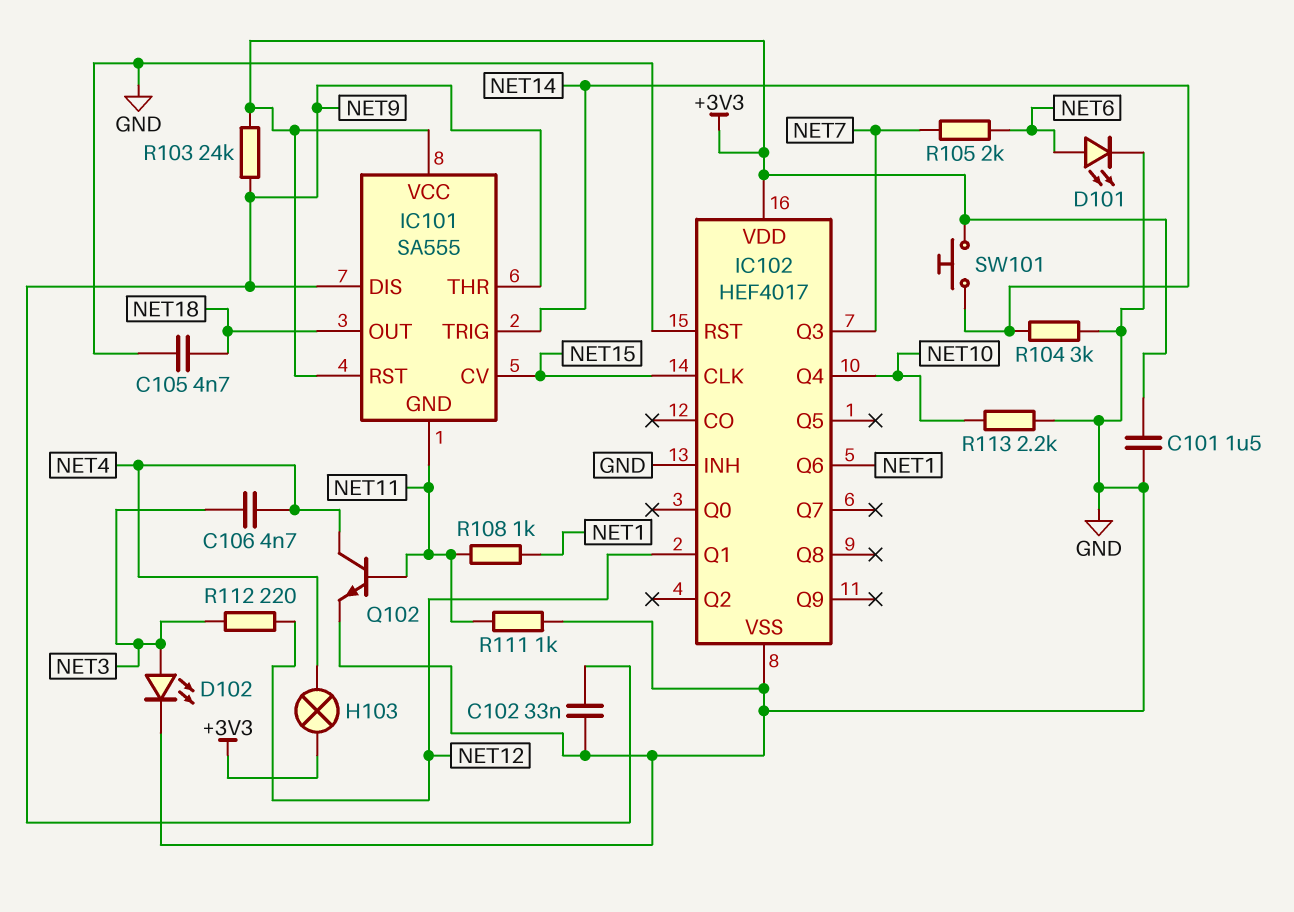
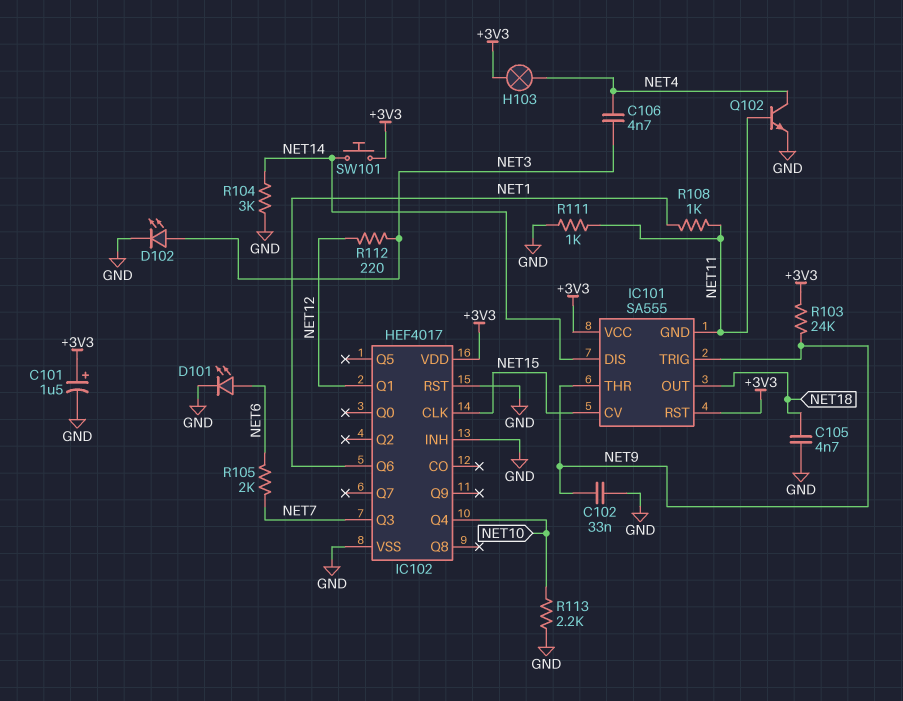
C101: 1.5uF (+3V3, GND) -> 1.5uF (plus +3V3, minus GND)
IC101 pin DIS: NET9 -> NET14
IC101 pin TRIG: NET14 -> NET9

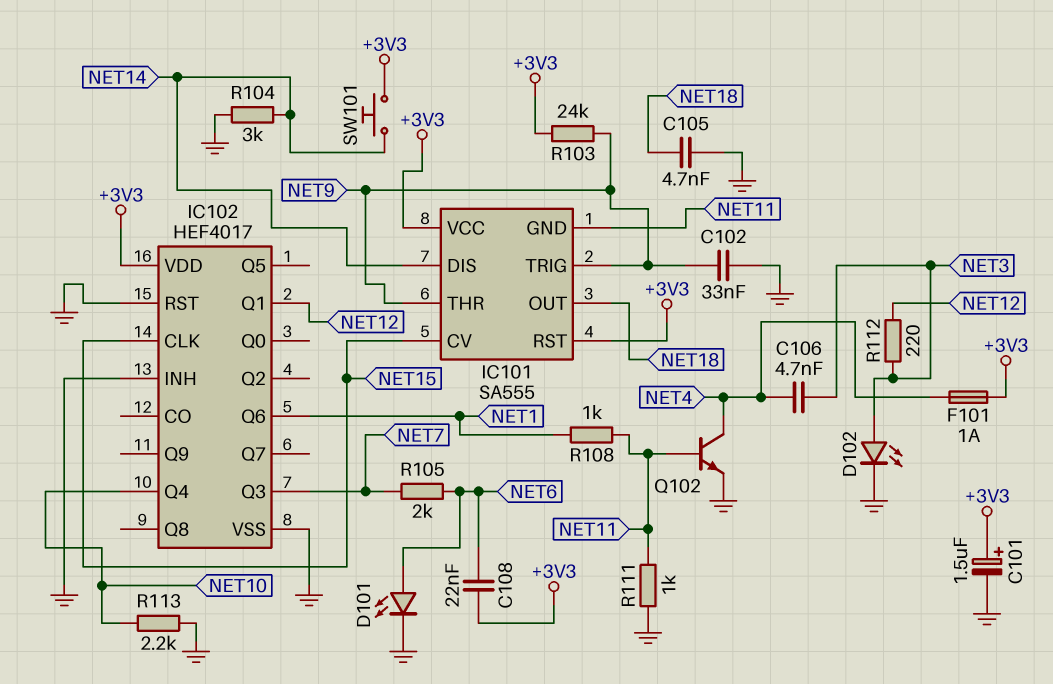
C108: none -> 22nF (+3V3, NET6)
F101: none -> 1A (+3V3, NET4)
H103: lamp (+3V3, NET4) -> none

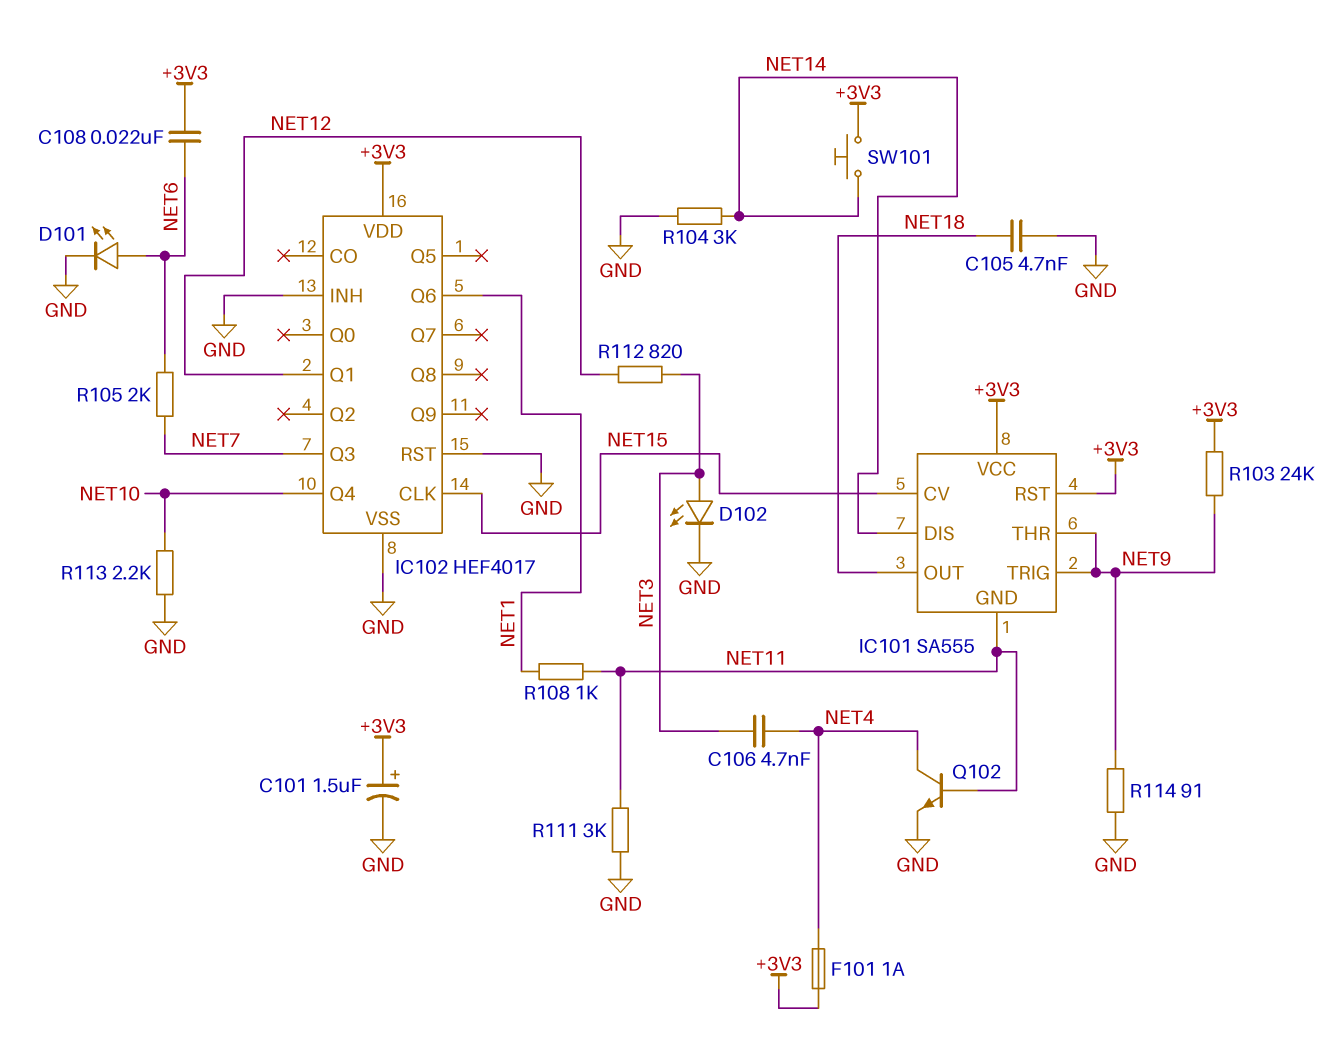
C102: 33nF (GND, NET9) -> none
R111: 1k (GND, NET11) -> 3k (GND, NET11)
R112: 220 (NET3, NET12) -> 820 (NET3, NET12)
R114: none -> 91 (GND, NET9)

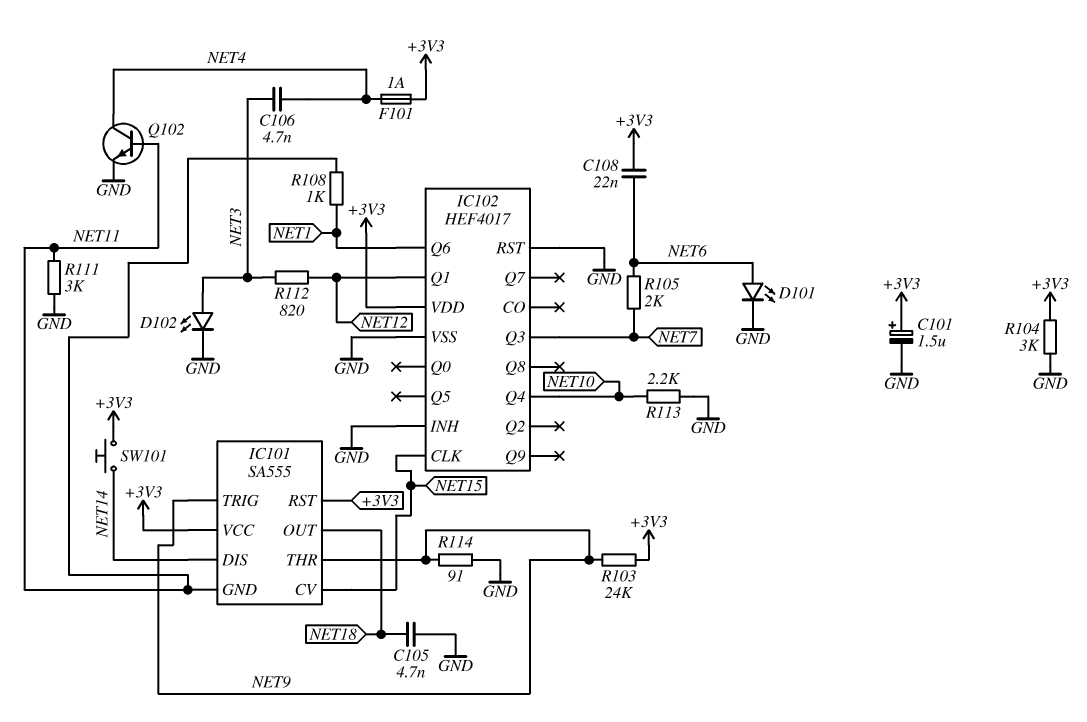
R104: 3k (GND, NET14) -> 3k (+3V3, GND)

